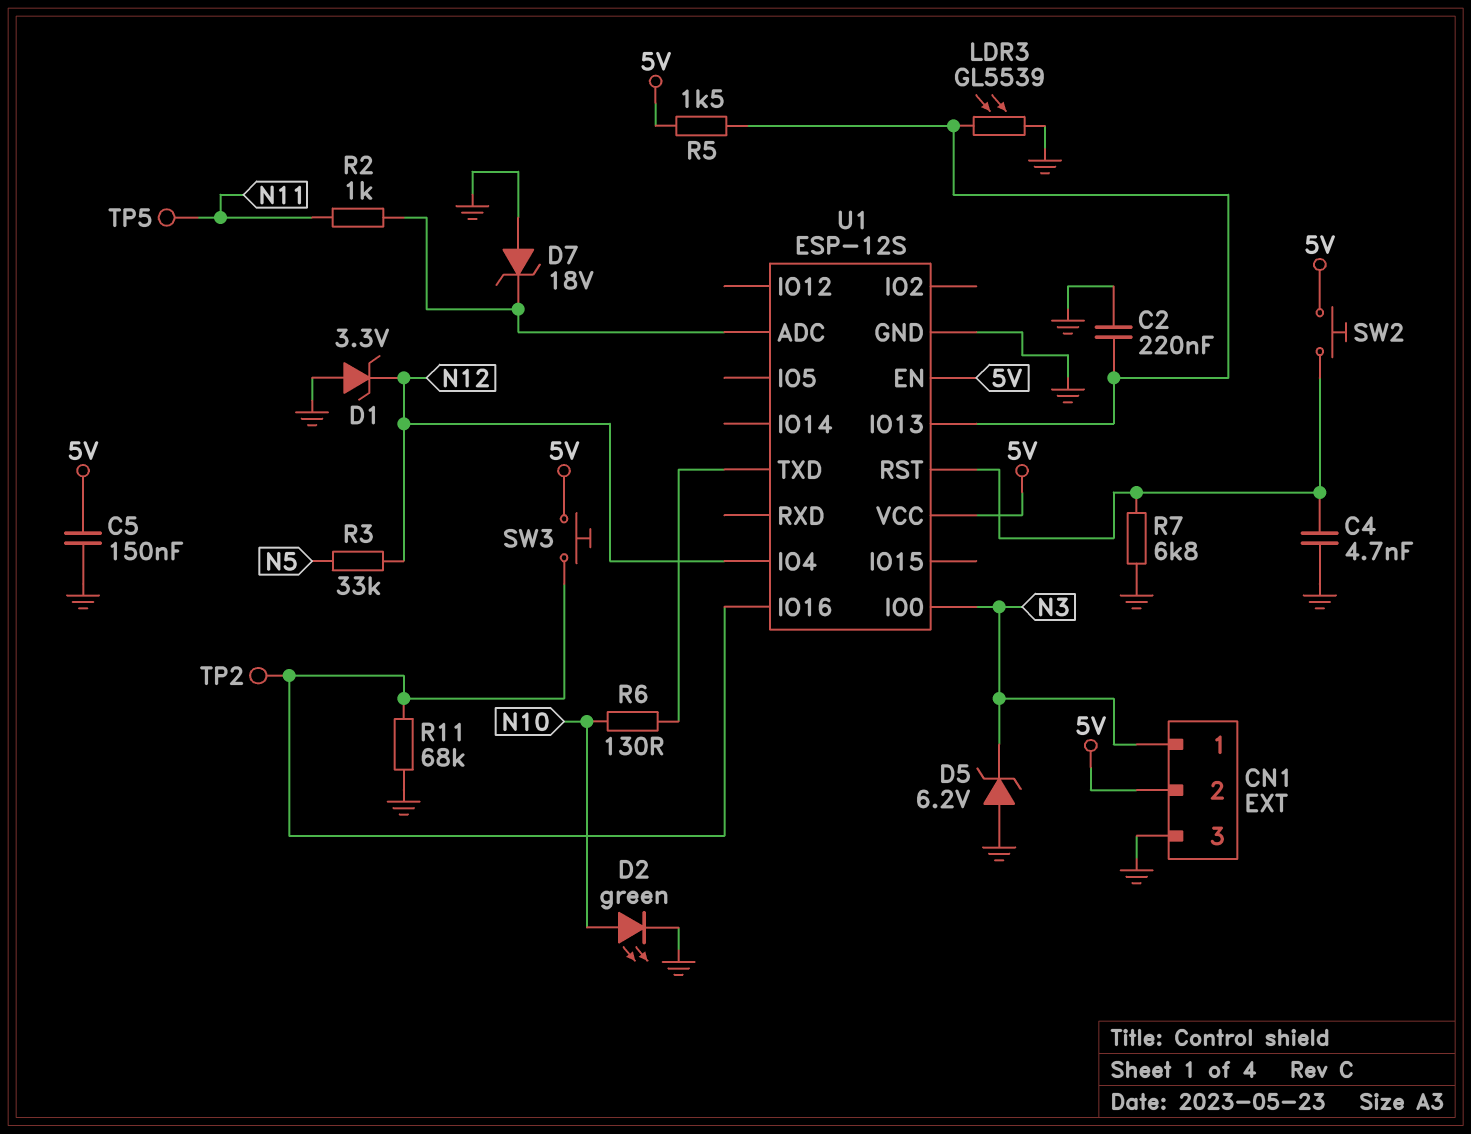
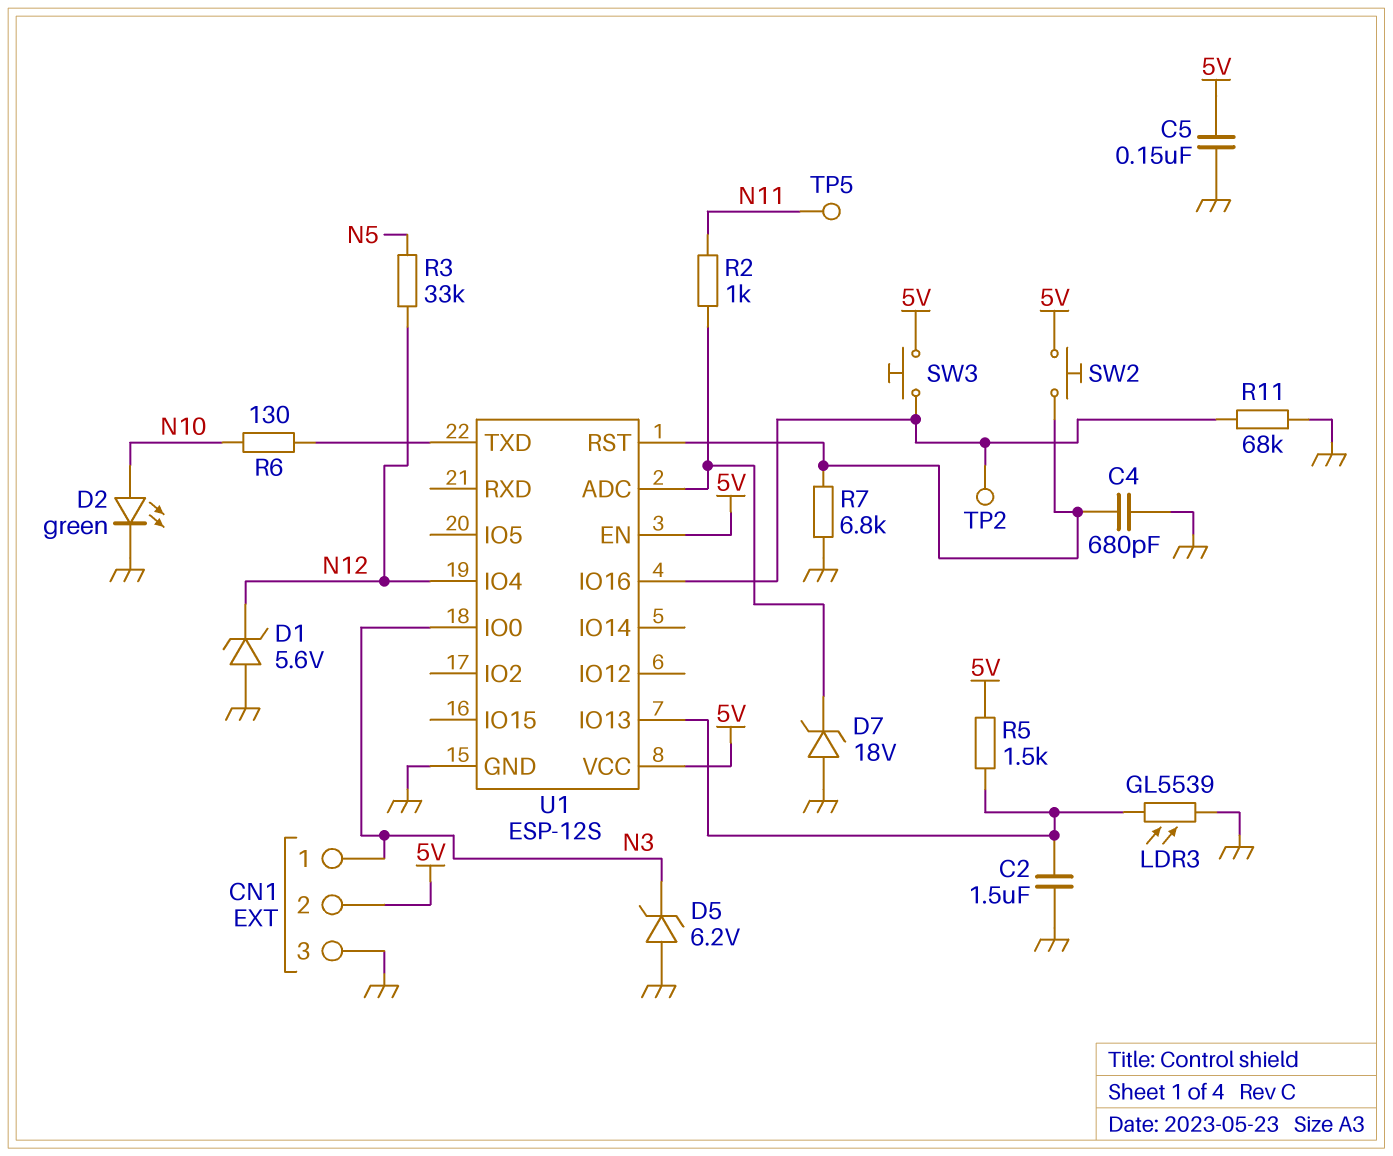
C2: 220nF (GND, U1/IO13) -> 1.5uF (GND, U1/IO13)
C4: 4.7nF (GND, U1/RST) -> 680pF (GND, U1/RST)
D1: zener 3.3V (A GND, K N12) -> zener 5.6V (A GND, K N12)

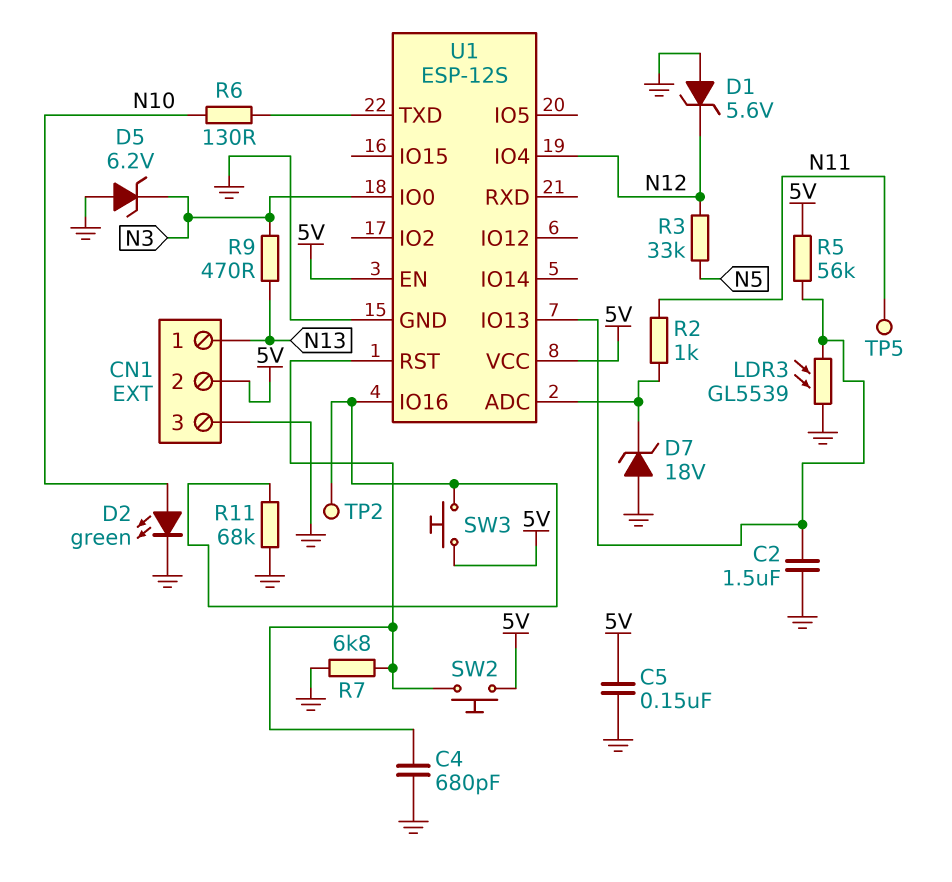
CN1 pin 1: N3 -> N13
R5: 1.5k (5V, U1/IO13) -> 56k (5V, U1/IO13)
R9: none -> 470 (N3, N13)

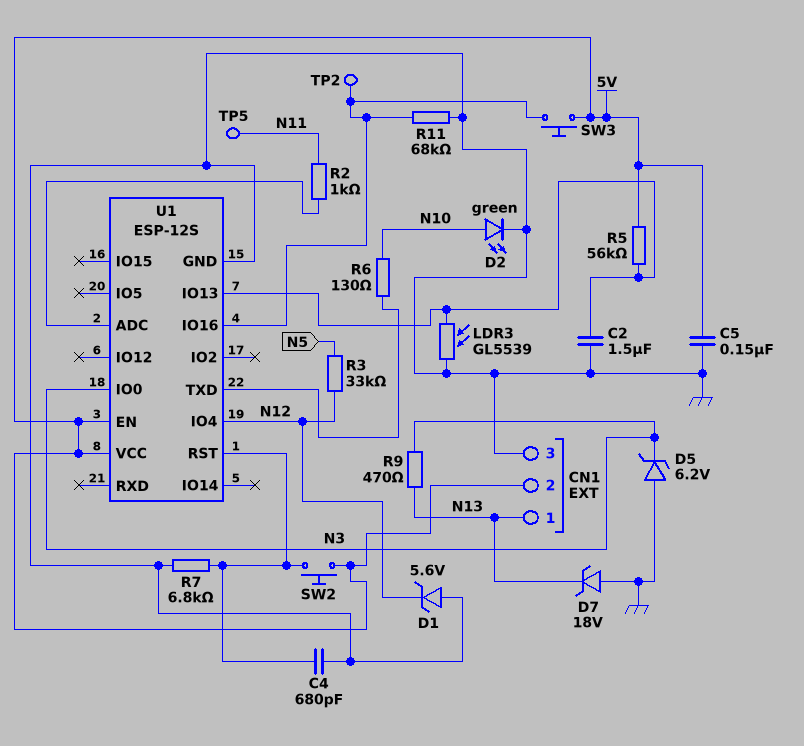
D7: zener 18V (A GND, K U1/ADC) -> zener 18V (A GND, K N13)

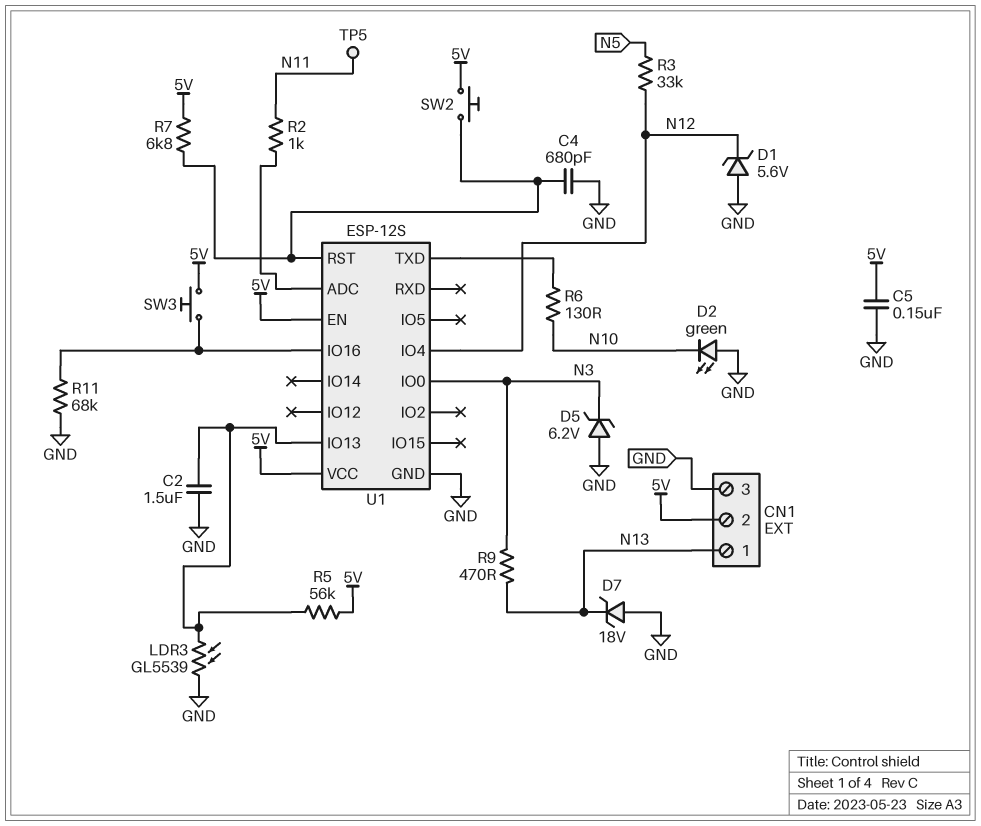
D2: LED green (A N10, K GND) -> LED green (A GND, K N10)
R7: 6.8k (GND, U1/RST) -> 6.8k (5V, U1/RST)
TP2: test point (U1/IO16) -> none

